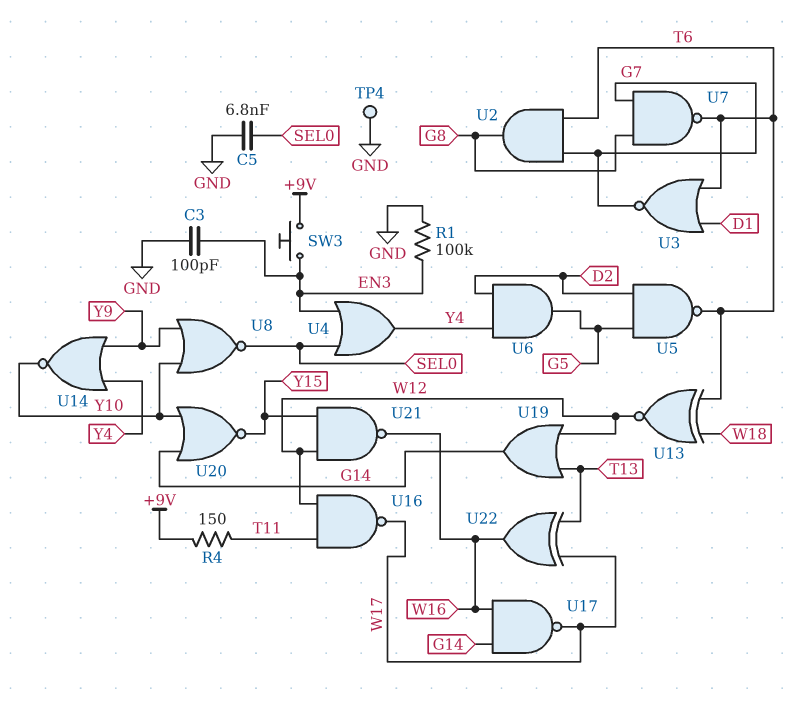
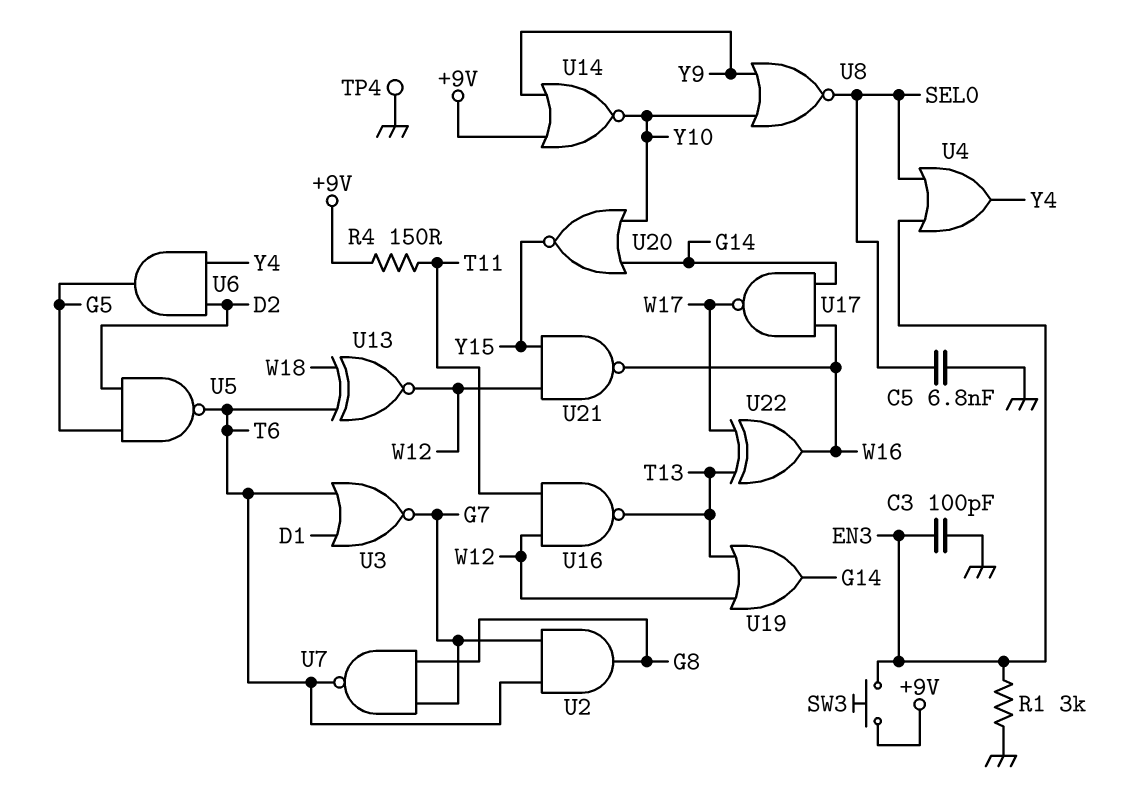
R1: 100k (EN3, GND) -> 3k (EN3, GND)
U14: NOR (in Y4, in Y9, out Y10) -> NOR (in +9V, in Y9, out Y10)
U16: NAND (in T11, in W12, out W17) -> NAND (in T11, in W12, out T13)

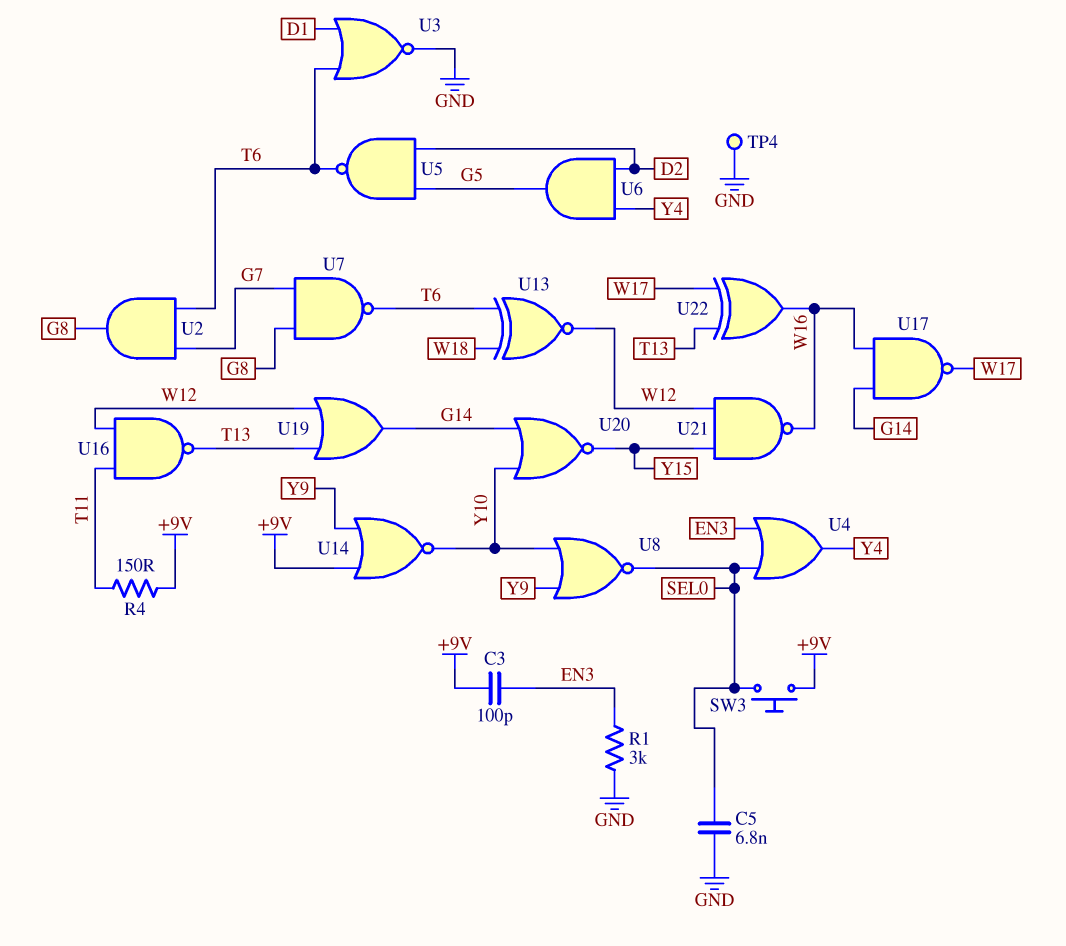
C3: 100pF (EN3, GND) -> 100pF (+9V, EN3)
SW3: button (+9V, EN3) -> button (+9V, SEL0)
U3: NOR (in D1, in T6, out G7) -> NOR (in D1, in T6, out GND)

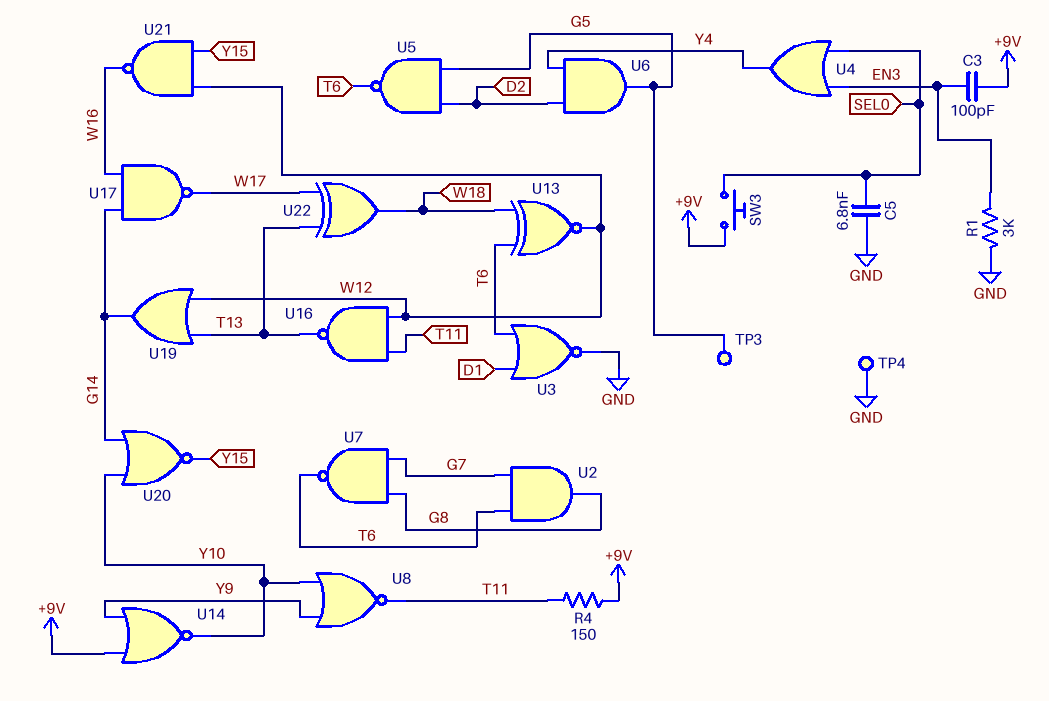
TP3: none -> test point (G5)
U8: NOR (in Y9, in Y10, out SEL0) -> NOR (in Y9, in Y10, out T11)
U22: XOR (in T13, in W17, out W16) -> XOR (in T13, in W17, out W18)

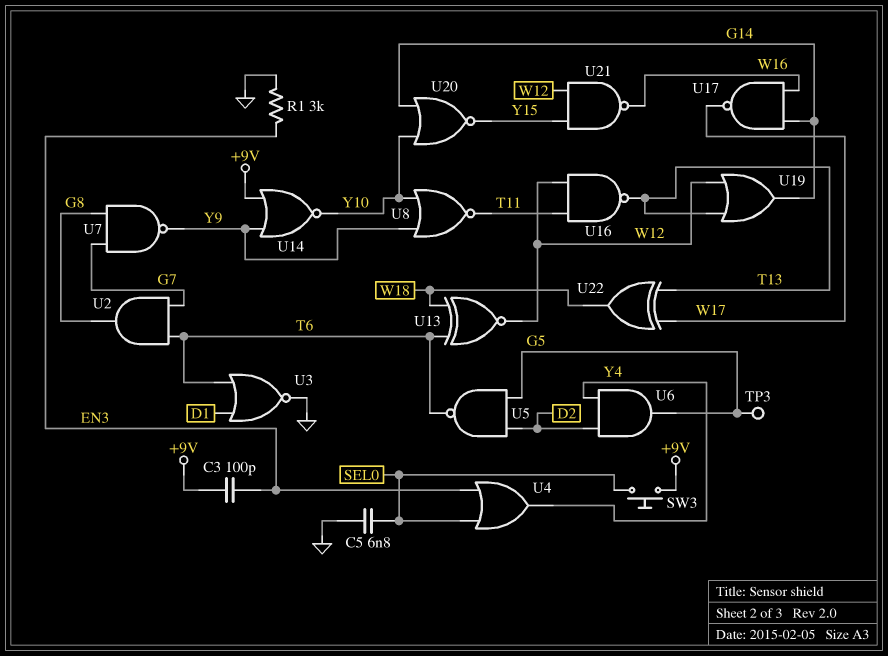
R4: 150 (+9V, T11) -> none
TP4: test point (GND) -> none
U7: NAND (in G7, in G8, out T6) -> NAND (in G7, in G8, out Y9)

